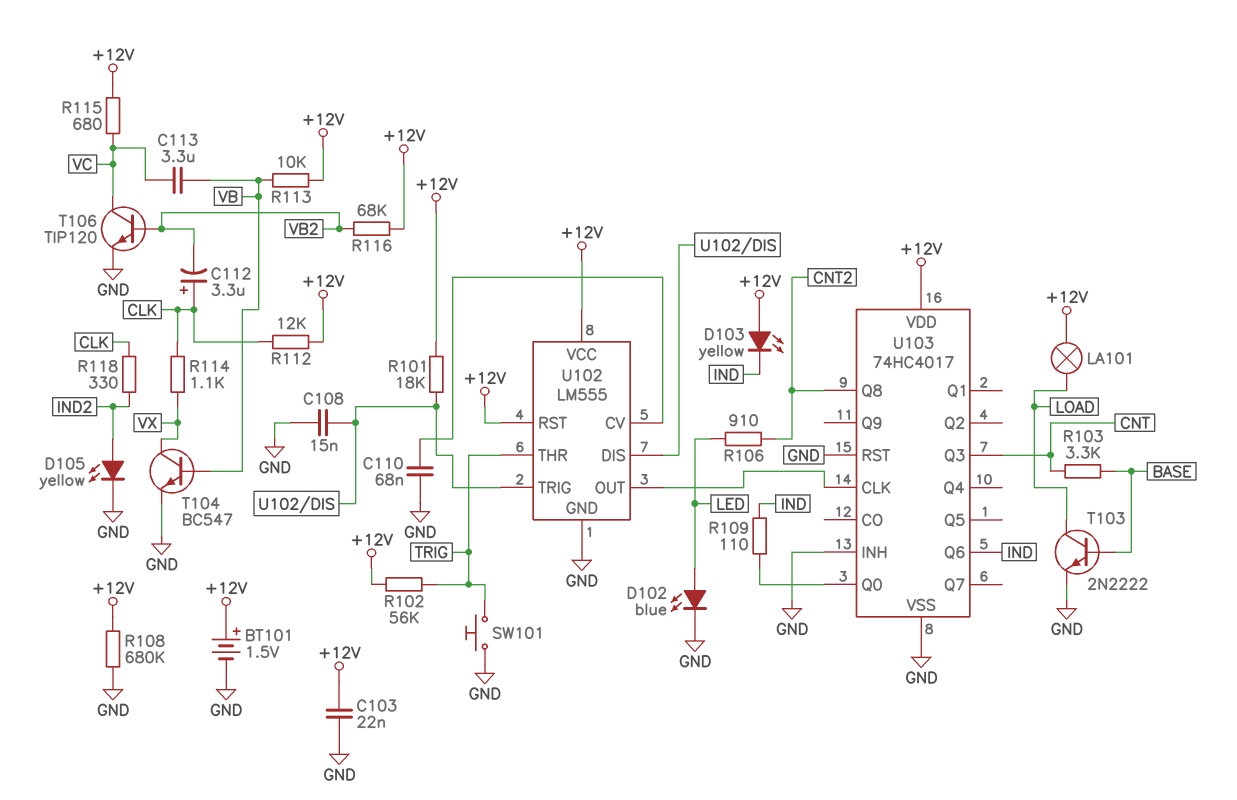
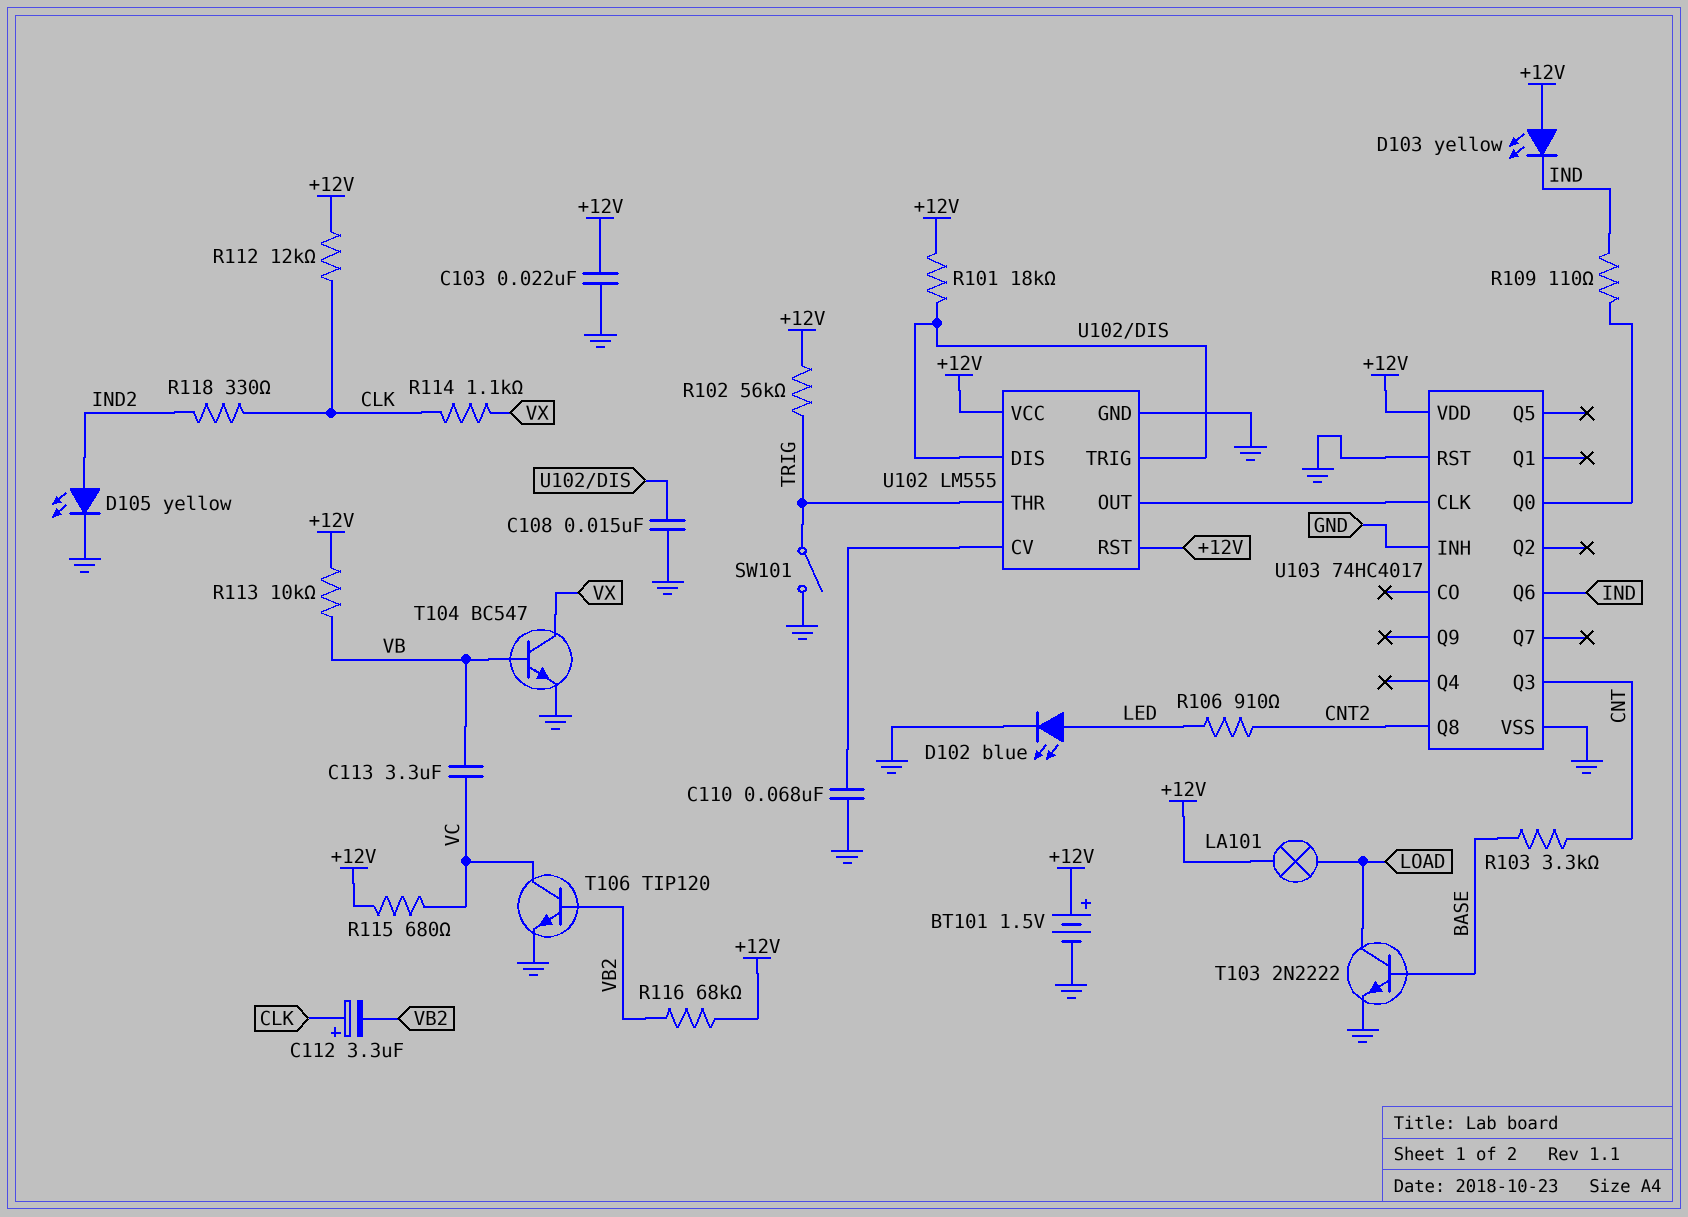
R108: 680k (+12V, GND) -> none
SW101: button (GND, TRIG) -> switch (GND, TRIG)

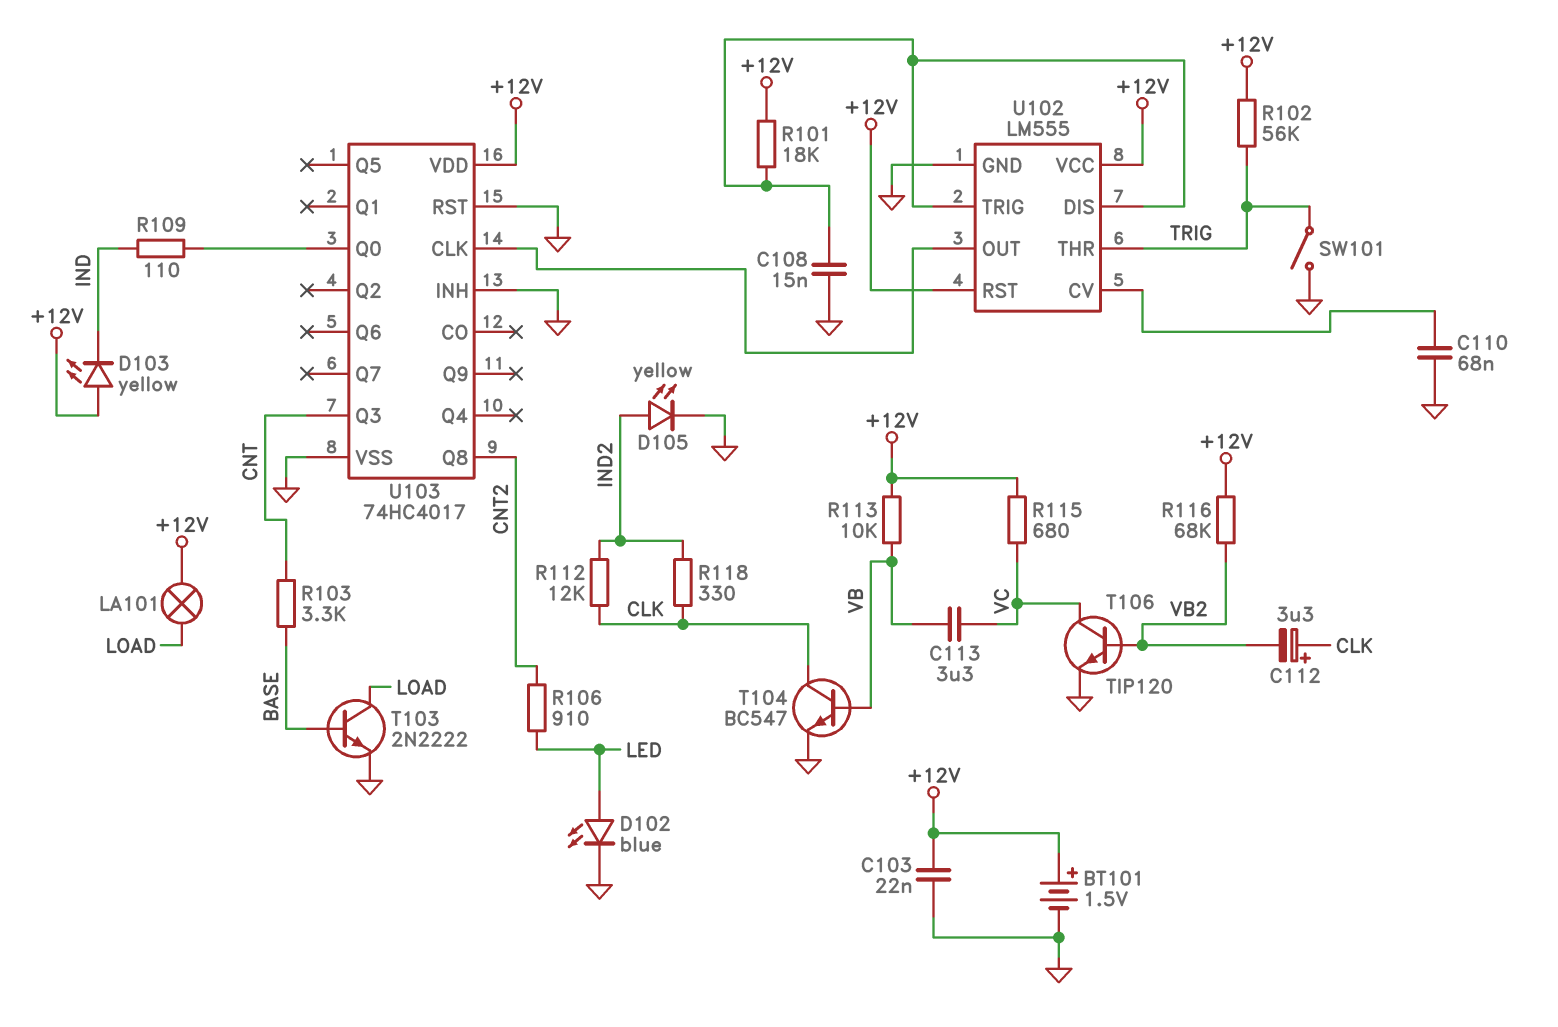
R112: 12k (+12V, CLK) -> 12k (CLK, IND2)
R114: 1.1k (CLK, VX) -> none
T104: NPN BC547 (B VB, C VX, E GND) -> NPN BC547 (B VB, C CLK, E GND)
U103 pin Q6: IND -> none

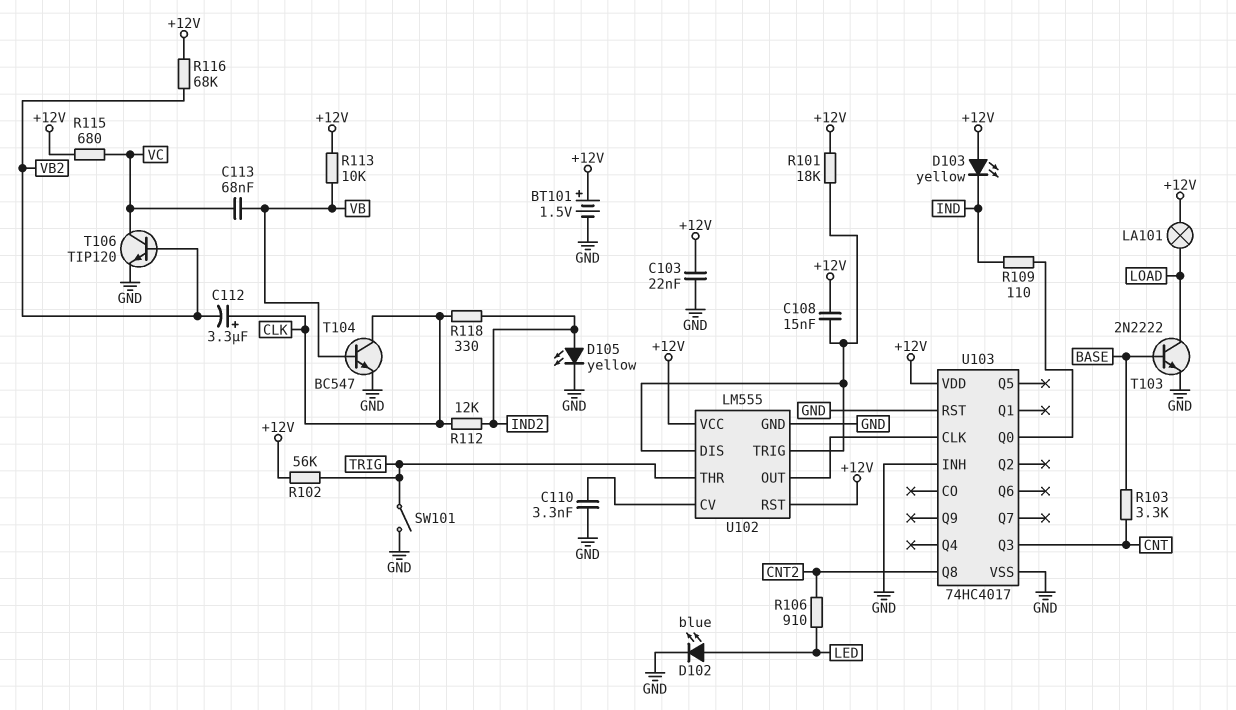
C108: 15nF (GND, U102/DIS) -> 15nF (+12V, U102/DIS)
C110: 68nF (GND, U102/CV) -> 3.3nF (GND, U102/CV)
C113: 3.3uF (VB, VC) -> 68nF (VB, VC)

